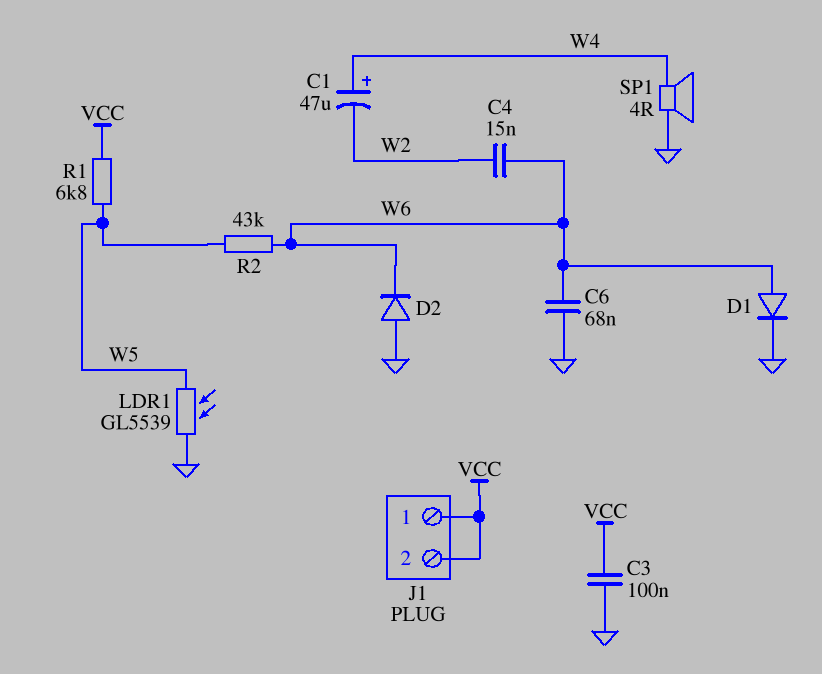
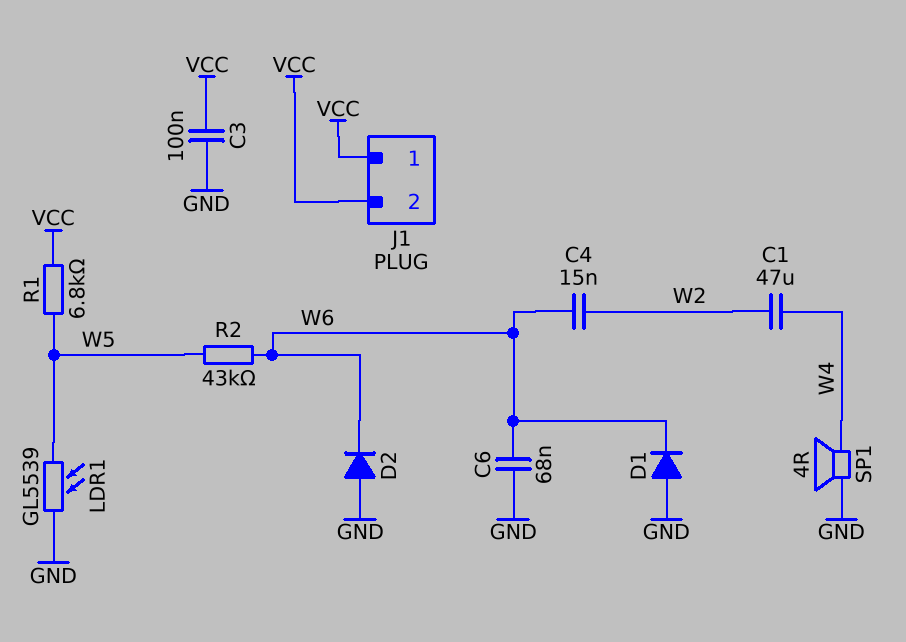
C1: 47uF (plus W4, minus W2) -> 47uF (W2, W4)
D1: diode (A W6, K GND) -> diode (A GND, K W6)

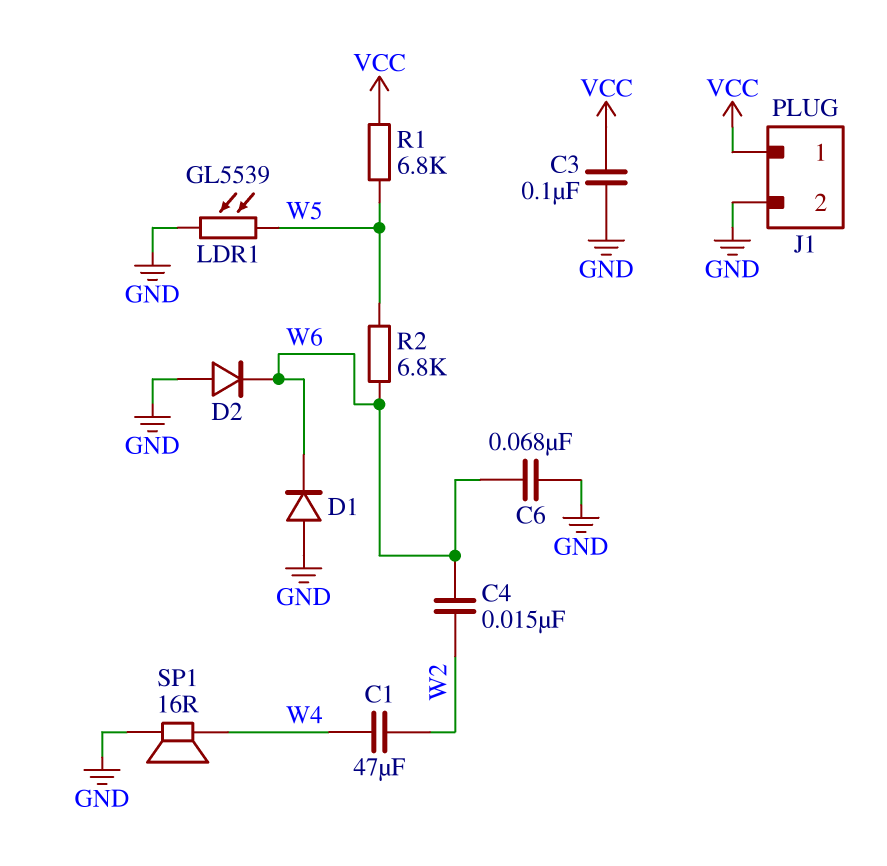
J1 pin 2: VCC -> GND
R2: 43k (W5, W6) -> 6.8k (W5, W6)
SP1: speaker 4R (GND, W4) -> speaker 16R (GND, W4)

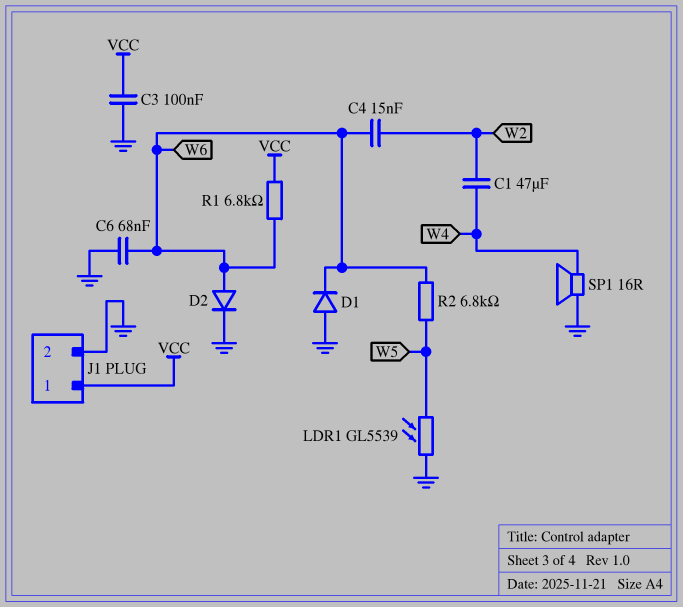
D2: diode (A GND, K W6) -> diode (A W6, K GND)
R1: 6.8k (VCC, W5) -> 6.8k (VCC, W6)

